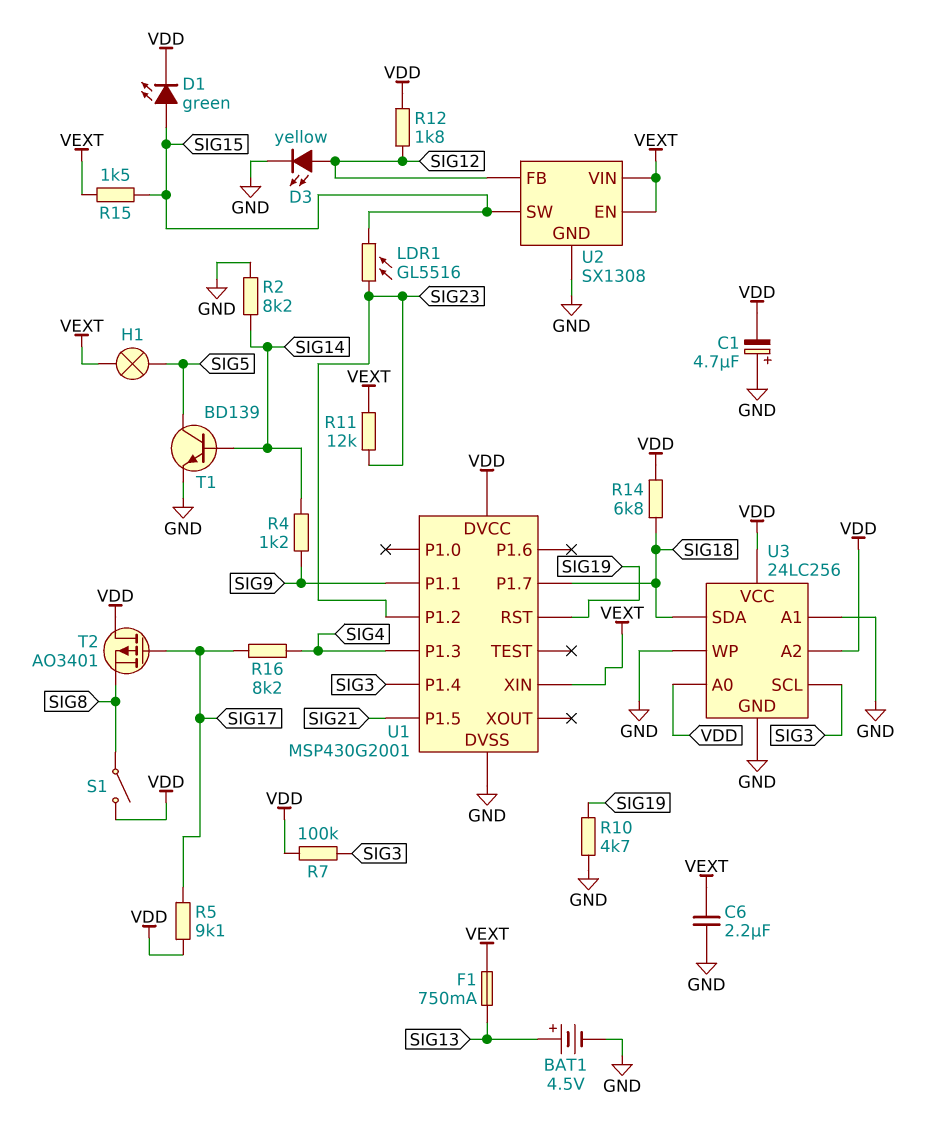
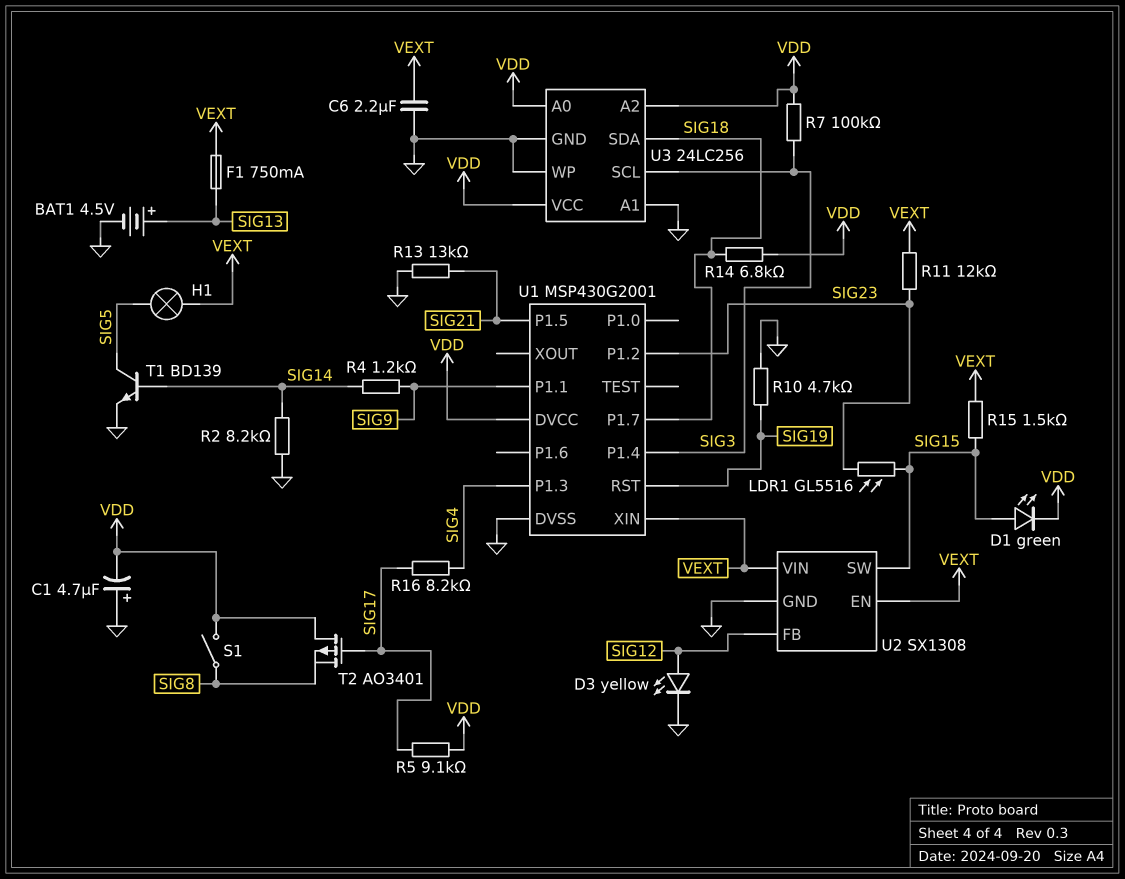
R12: 1.8k (SIG12, VDD) -> none
R13: none -> 13k (GND, SIG21)

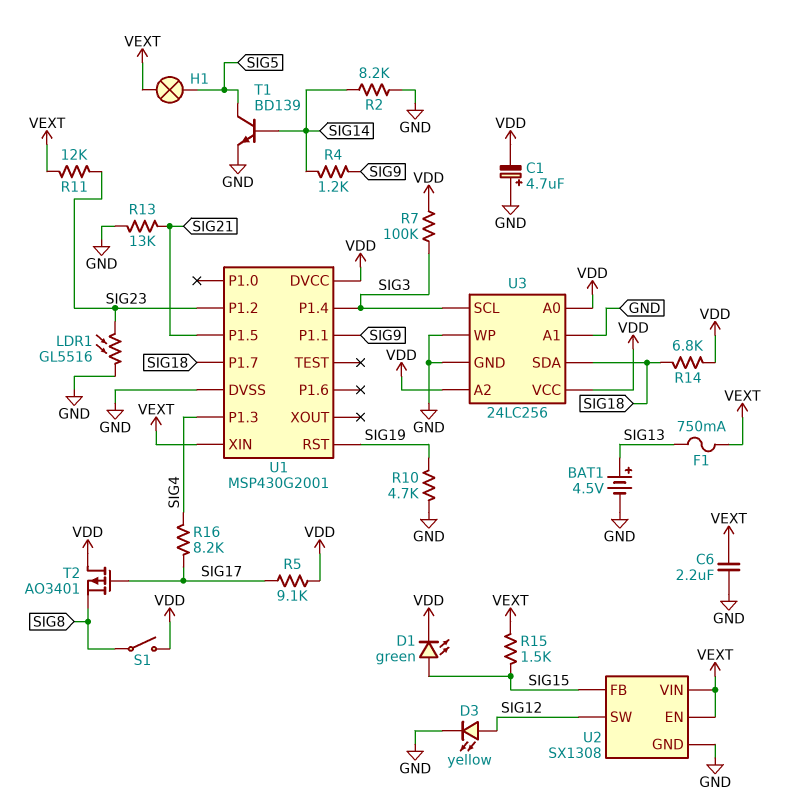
LDR1: GL5516 (SIG15, SIG23) -> GL5516 (GND, SIG23)
U2 pin FB: SIG12 -> SIG15
U2 pin SW: SIG15 -> SIG12

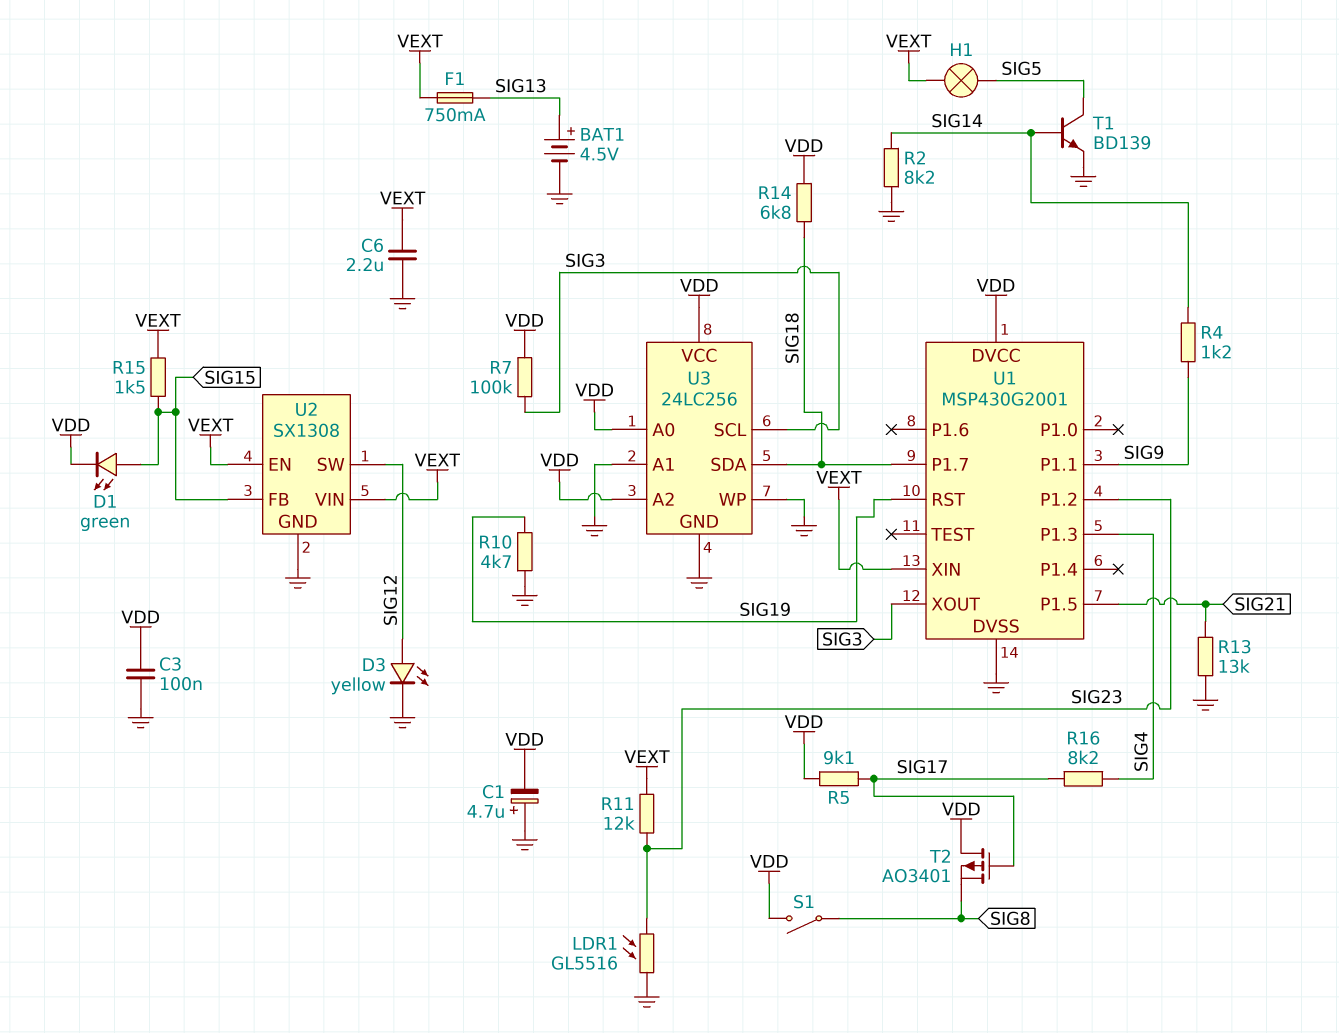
C3: none -> 100nF (GND, VDD)
U1 pin P1.4: SIG3 -> none
U1 pin XOUT: none -> SIG3

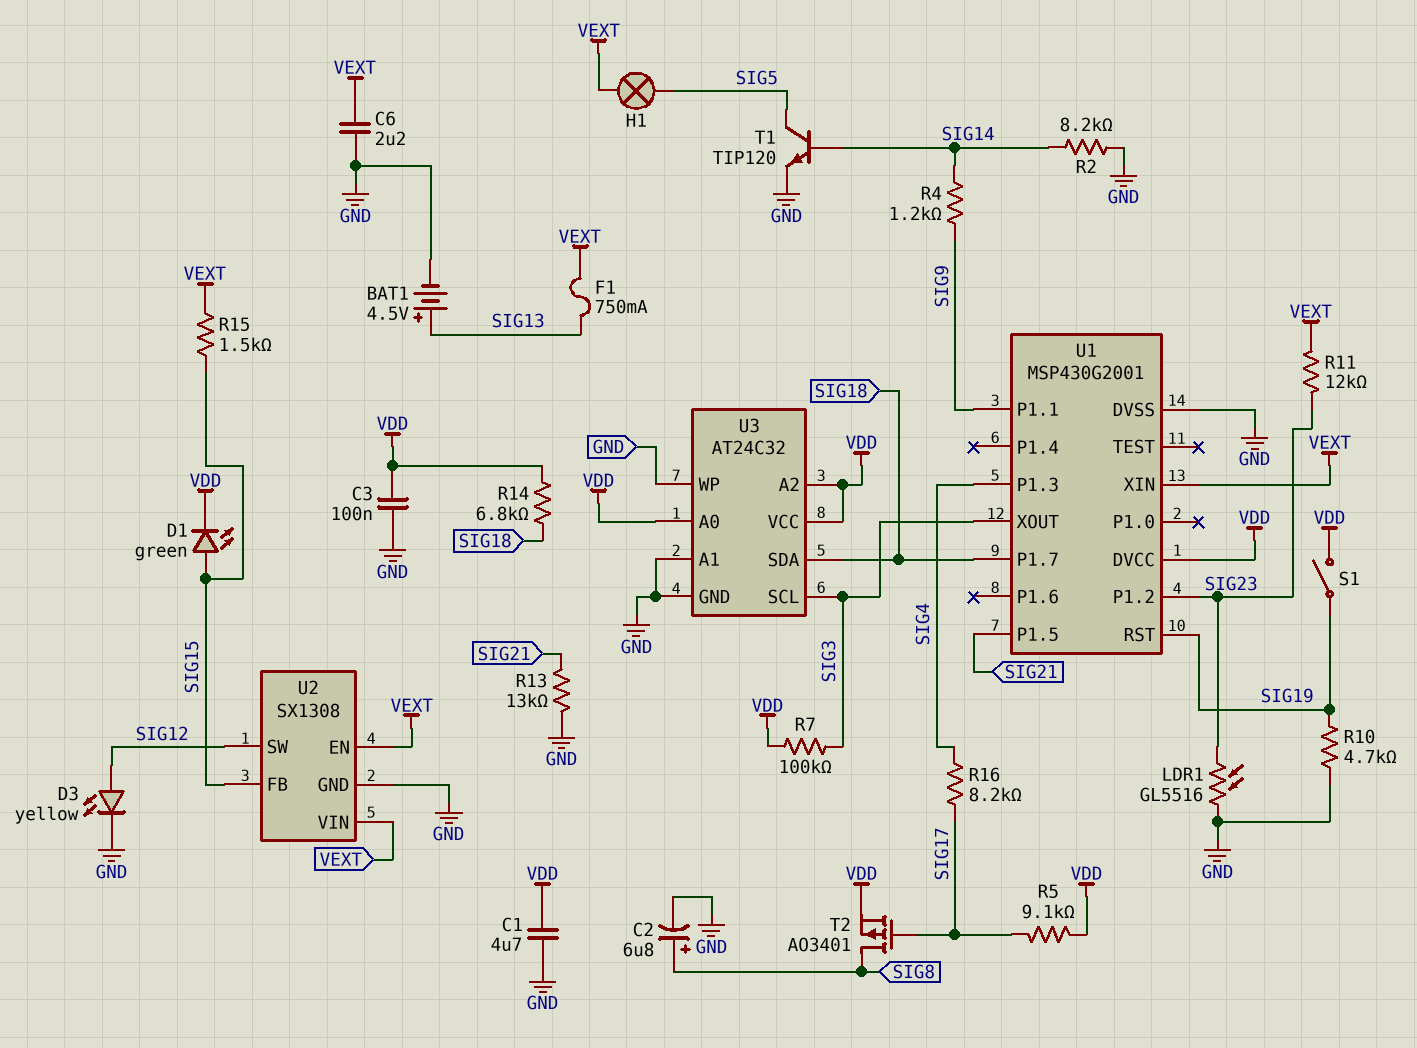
C1: 4.7uF (plus GND, minus VDD) -> 4.7uF (GND, VDD)
C2: none -> 6.8uF (plus SIG8, minus GND)
S1: switch (SIG8, VDD) -> switch (SIG19, VDD)
T1: NPN BD139 (B SIG14, C SIG5, E GND) -> NPN TIP120 (B SIG14, C SIG5, E GND)
T2: PMOS AO3401 (G SIG17, D VDD, S SIG8) -> PMOS AO3401 (G SIG17, D SIG8, S VDD)
U3: 24LC256 -> AT24C32

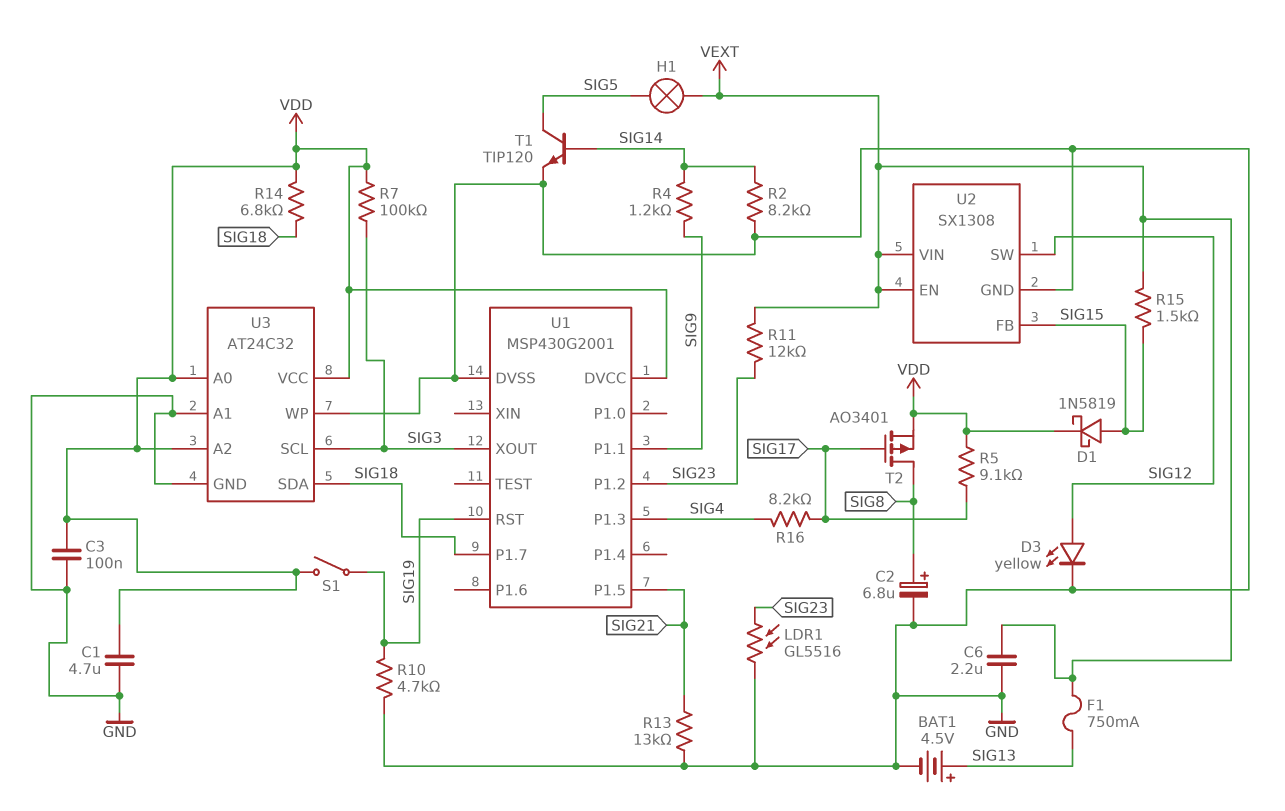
D1: LED green (A SIG15, K VDD) -> schottky 1N5819 (A SIG15, K VDD)
U1 pin XIN: VEXT -> none

